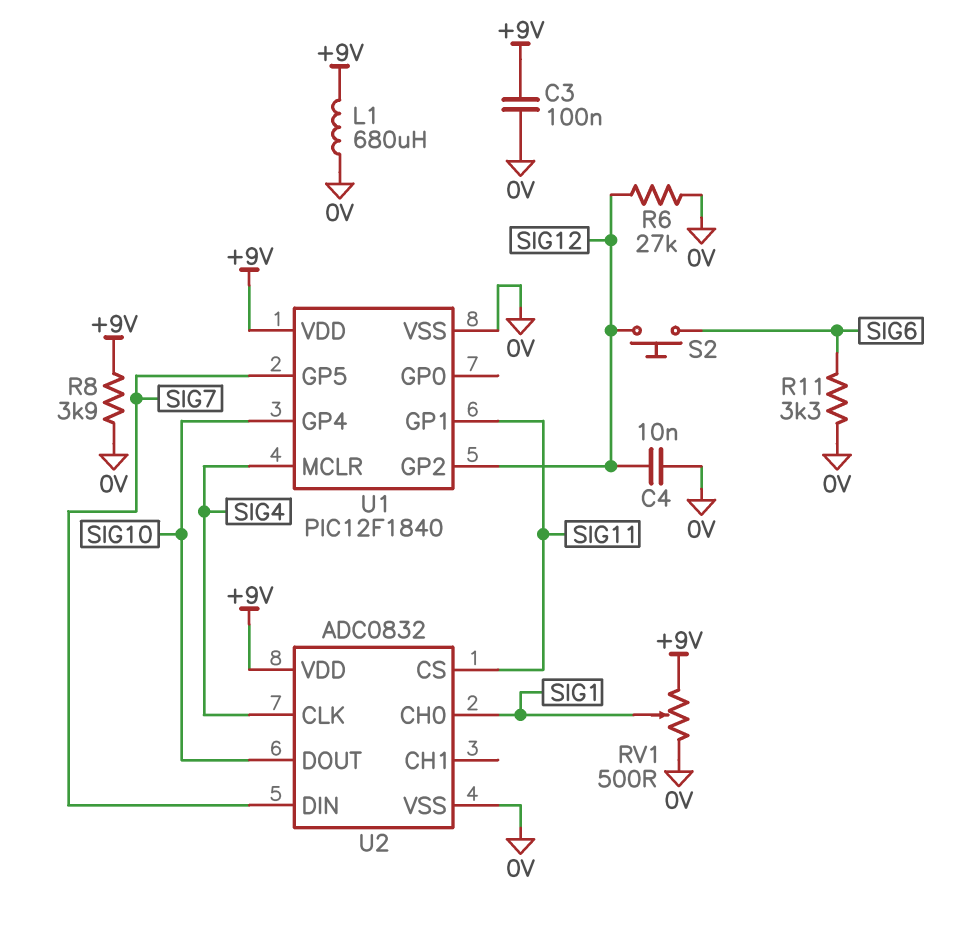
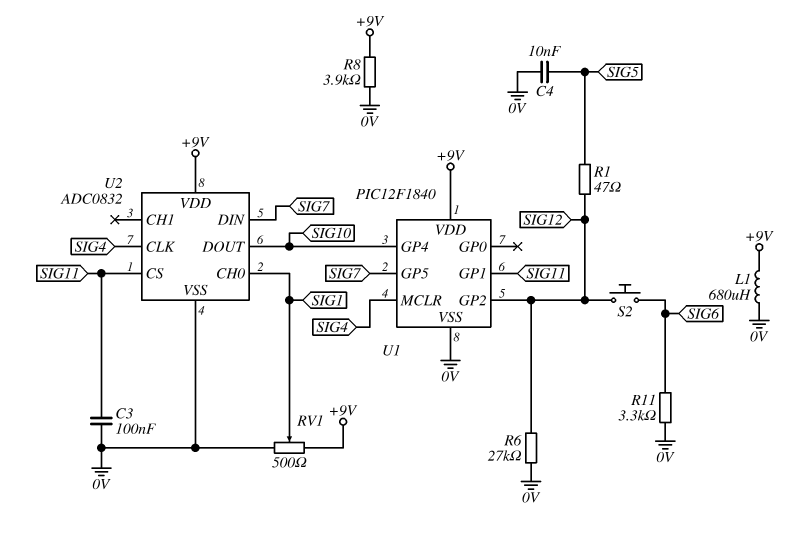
C3: 100nF (+9V, 0V) -> 100nF (0V, SIG11)
C4: 10nF (0V, SIG12) -> 10nF (0V, SIG5)
R1: none -> 47 (SIG5, SIG12)

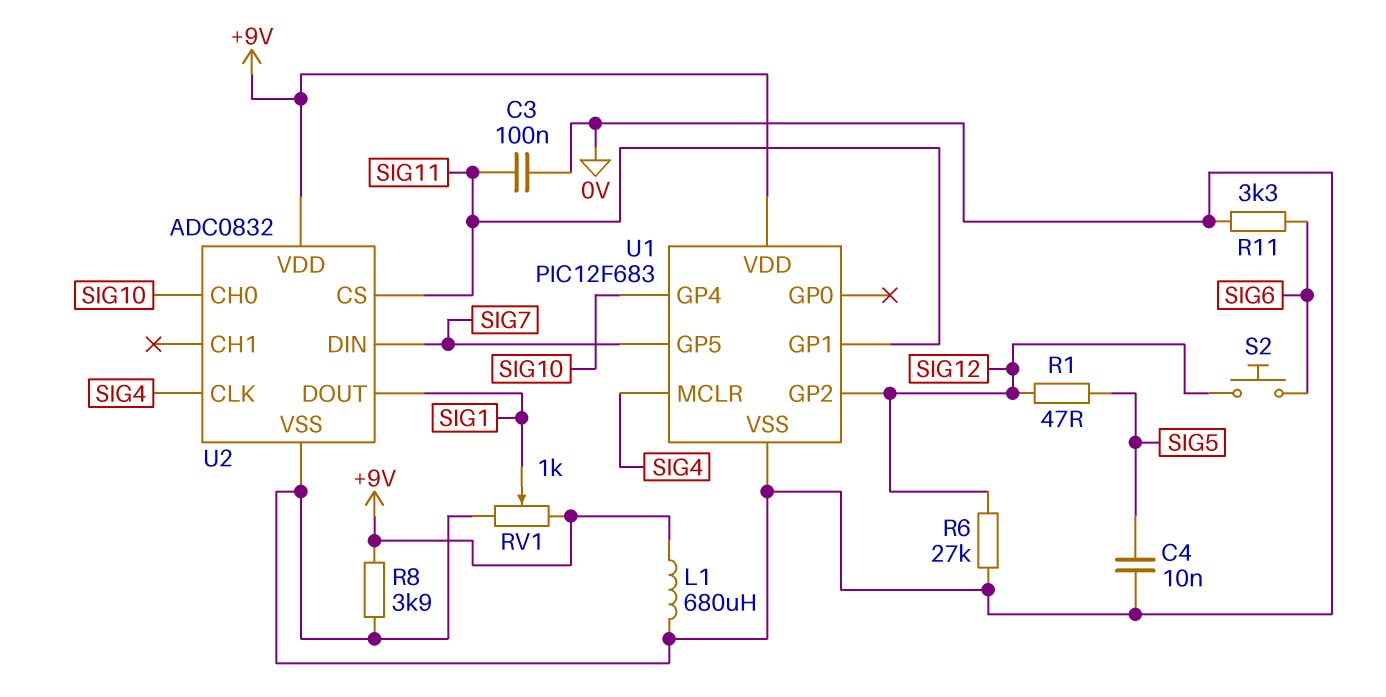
RV1: 500 (+9V, 0V, wiper SIG1) -> 1k (+9V, 0V, wiper SIG1)
U1: PIC12F1840 -> PIC12F683
U2 pin CH0: SIG1 -> SIG10
U2 pin DOUT: SIG10 -> SIG1

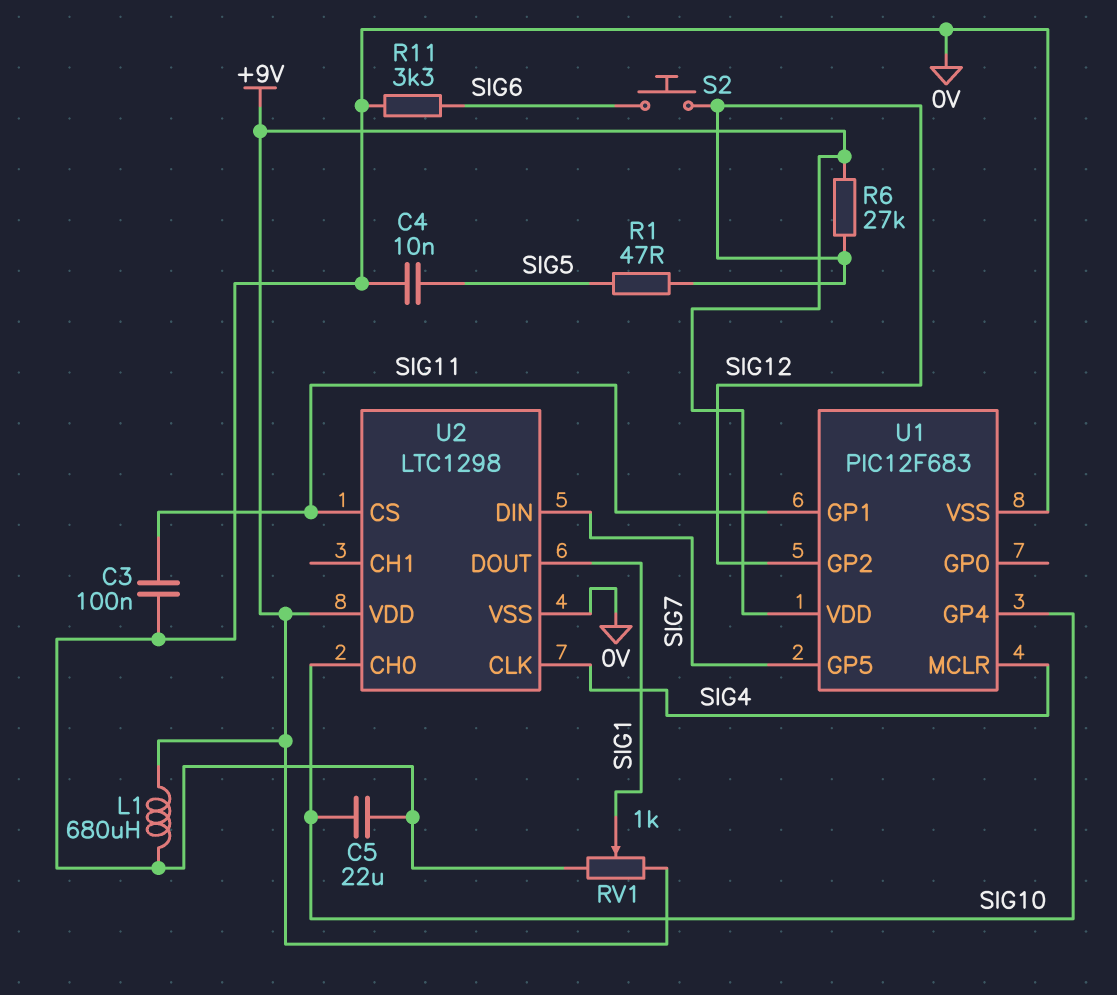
C5: none -> 22uF (0V, SIG10)
R6: 27k (0V, SIG12) -> 27k (+9V, SIG12)
R8: 3.9k (+9V, 0V) -> none
U2: ADC0832 -> LTC1298

